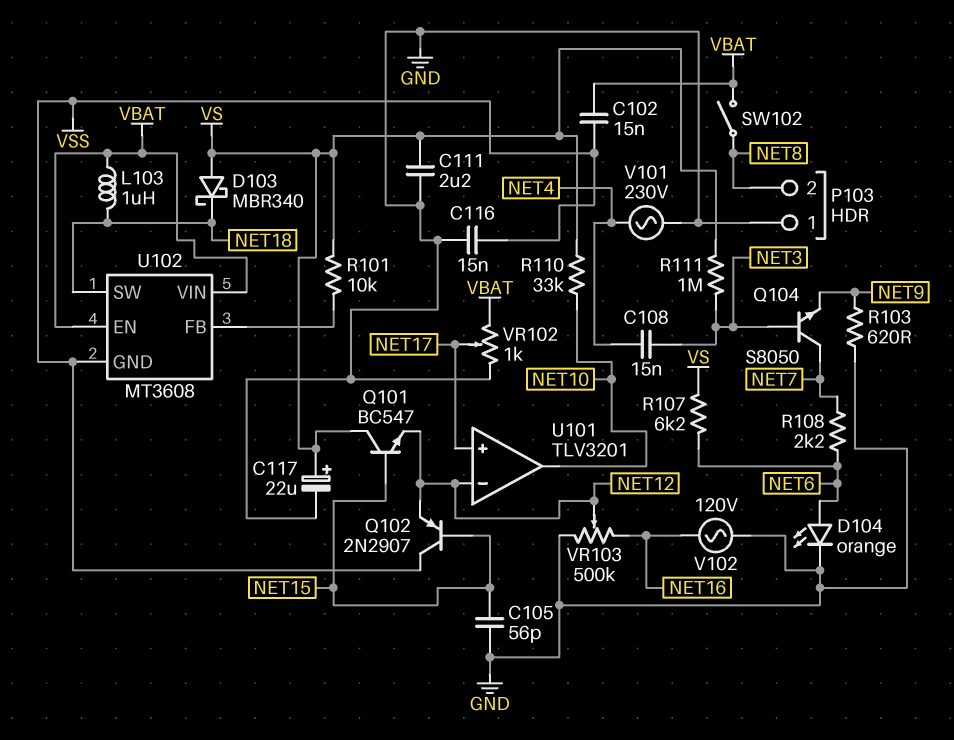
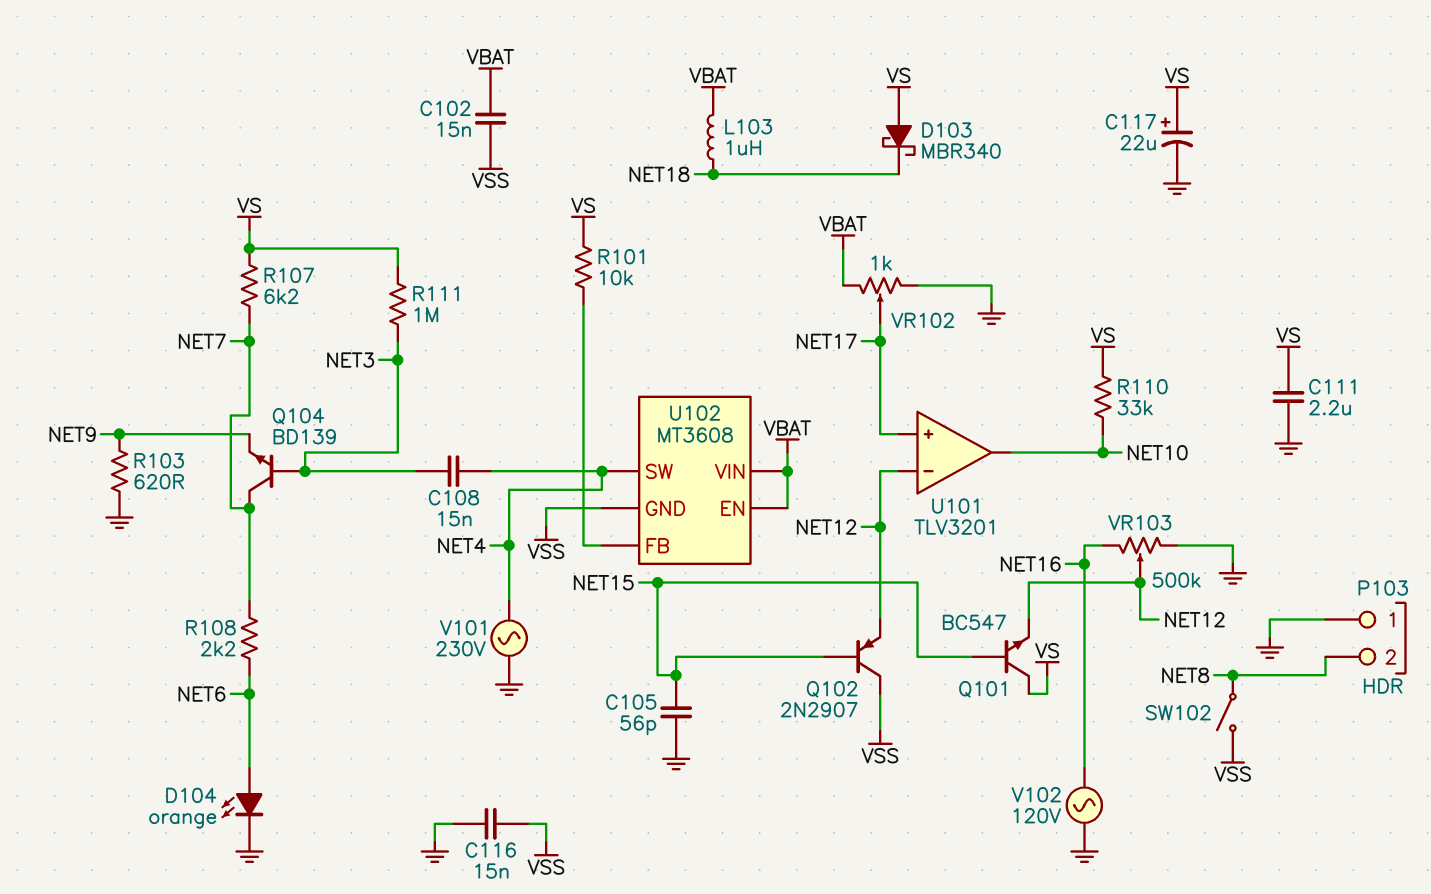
Q104: NPN S8050 (B NET3, C NET7, E NET9) -> NPN BD139 (B NET3, C NET7, E NET9)
R107: 6.2k (NET6, VS) -> 6.2k (NET7, VS)
SW102: switch (NET8, VBAT) -> switch (NET8, VSS)
U102 pin SW: NET18 -> NET4

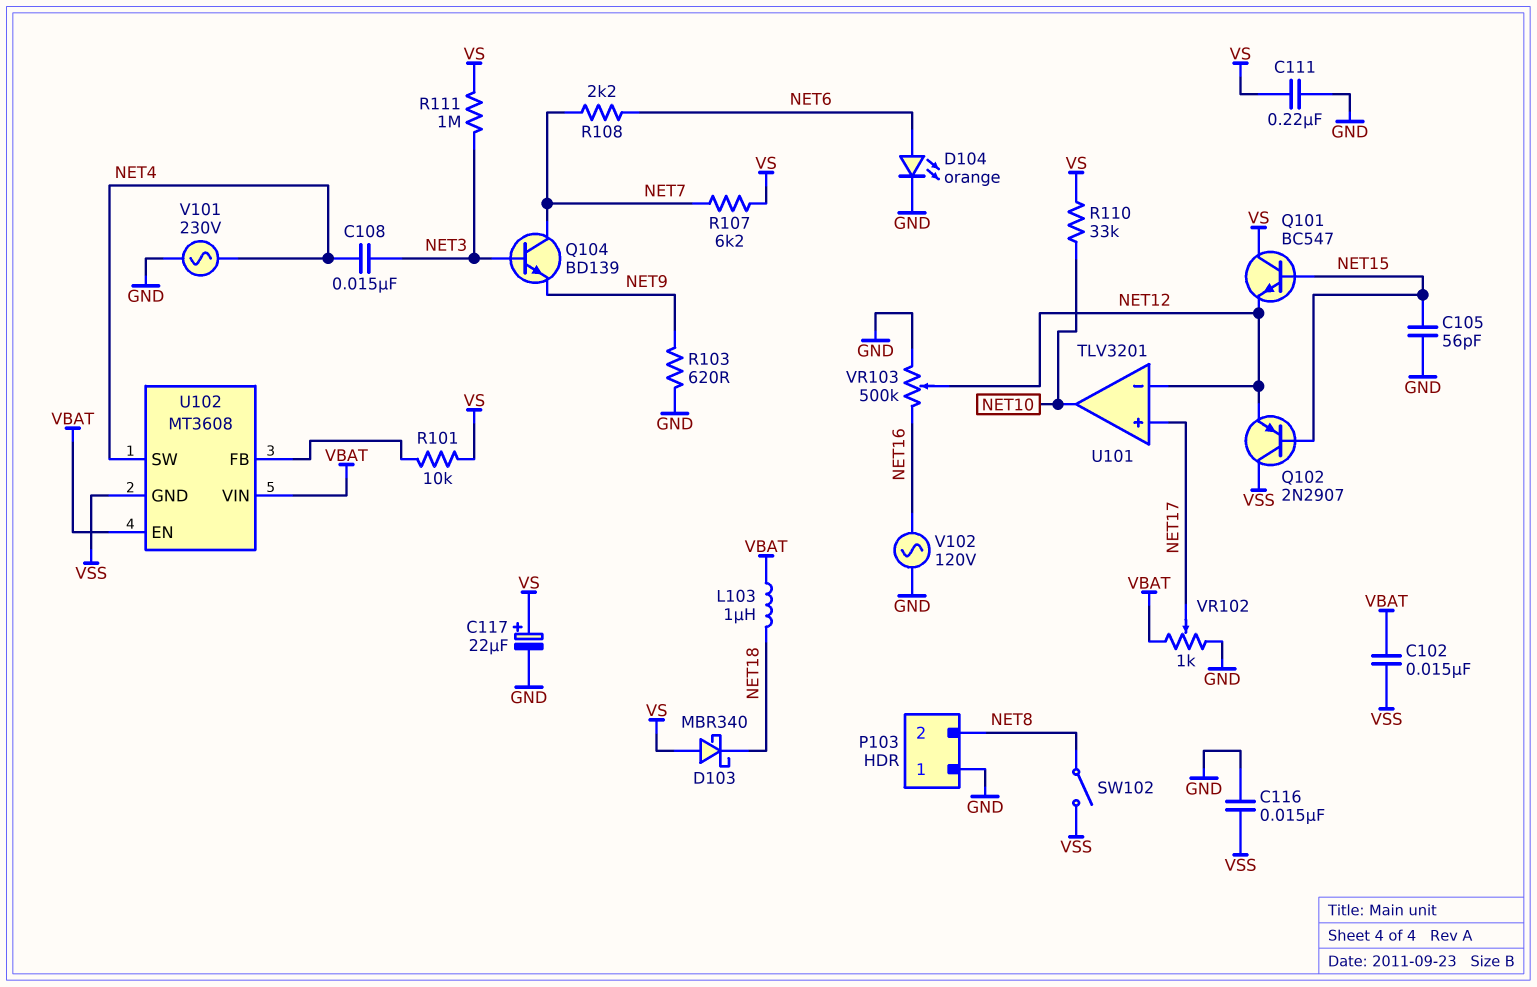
C111: 2.2uF (GND, VS) -> 220nF (GND, VS)

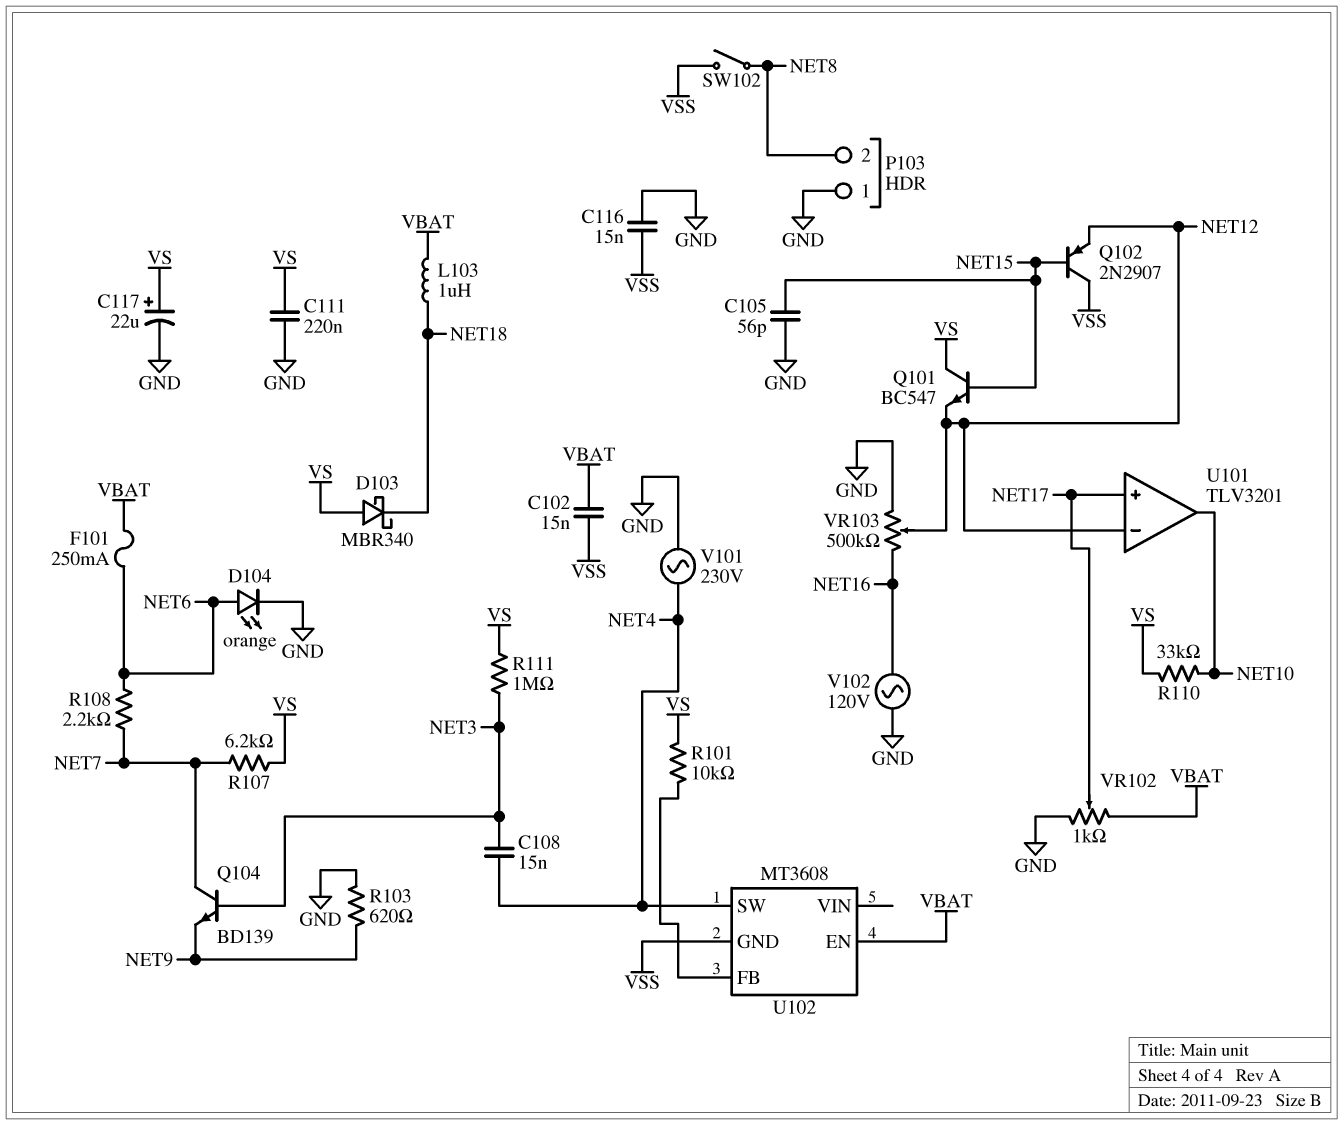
F101: none -> 250mA (NET6, VBAT)
U102 pin VIN: VBAT -> none

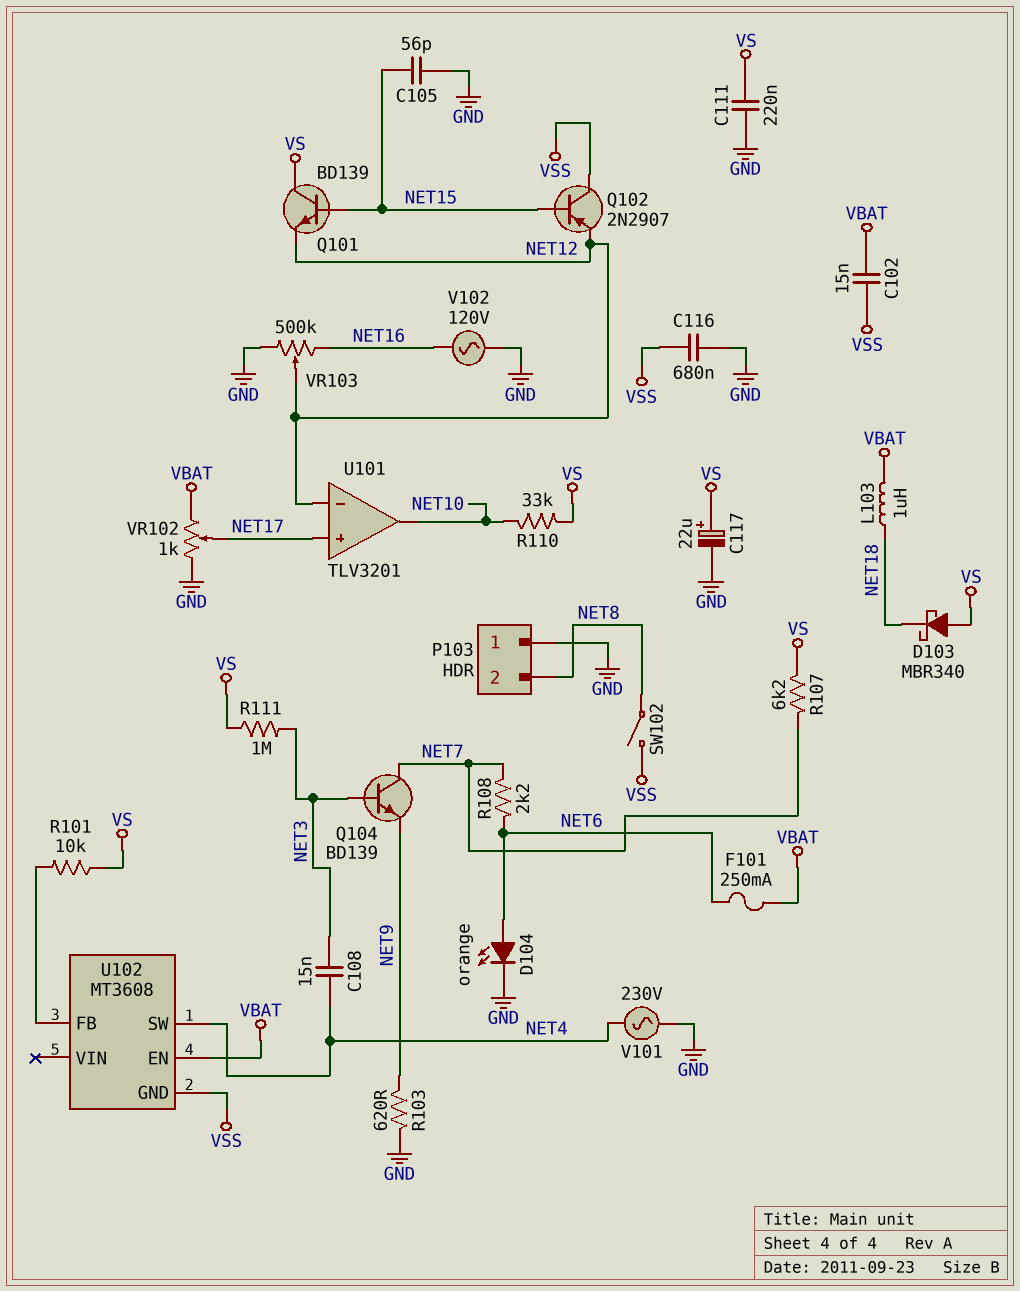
C116: 15nF (GND, VSS) -> 680nF (GND, VSS)
Q101: NPN BC547 (B NET15, C VS, E NET12) -> NPN BD139 (B NET15, C VS, E NET12)

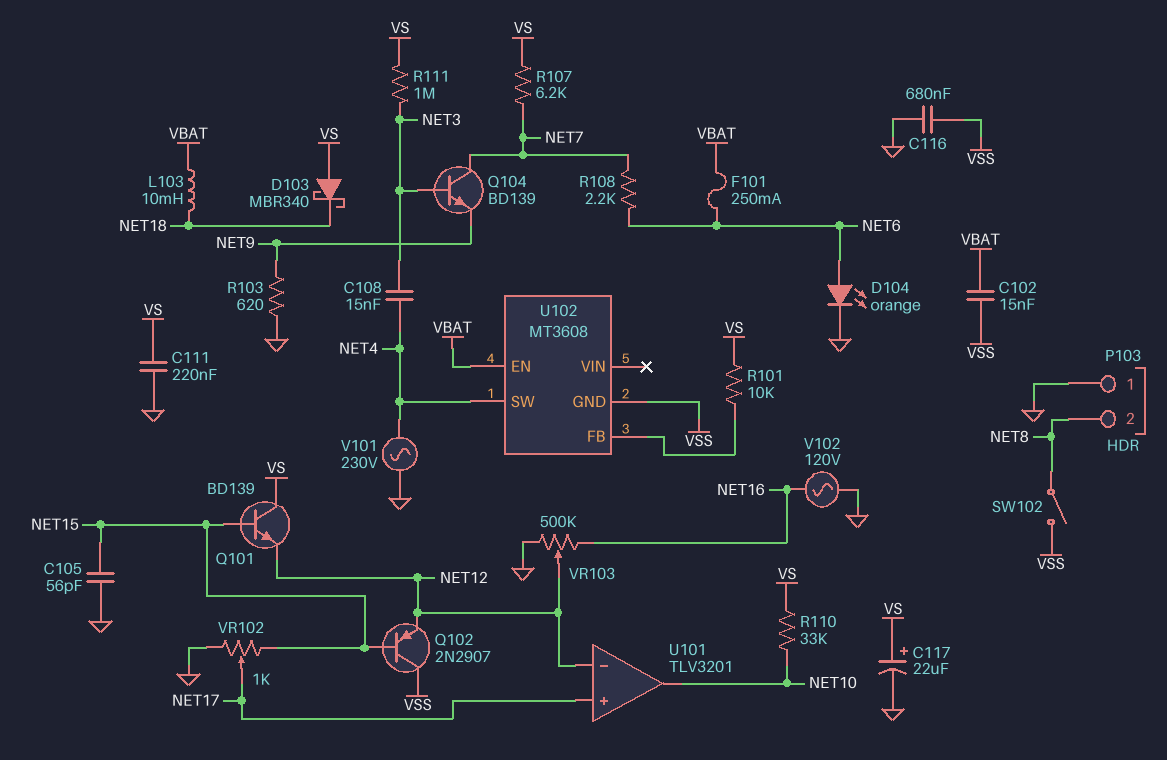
L103: 1uH (NET18, VBAT) -> 10mH (NET18, VBAT)
VR102: 1k (GND, VBAT, wiper NET17) -> 1k (GND, NET15, wiper NET17)

